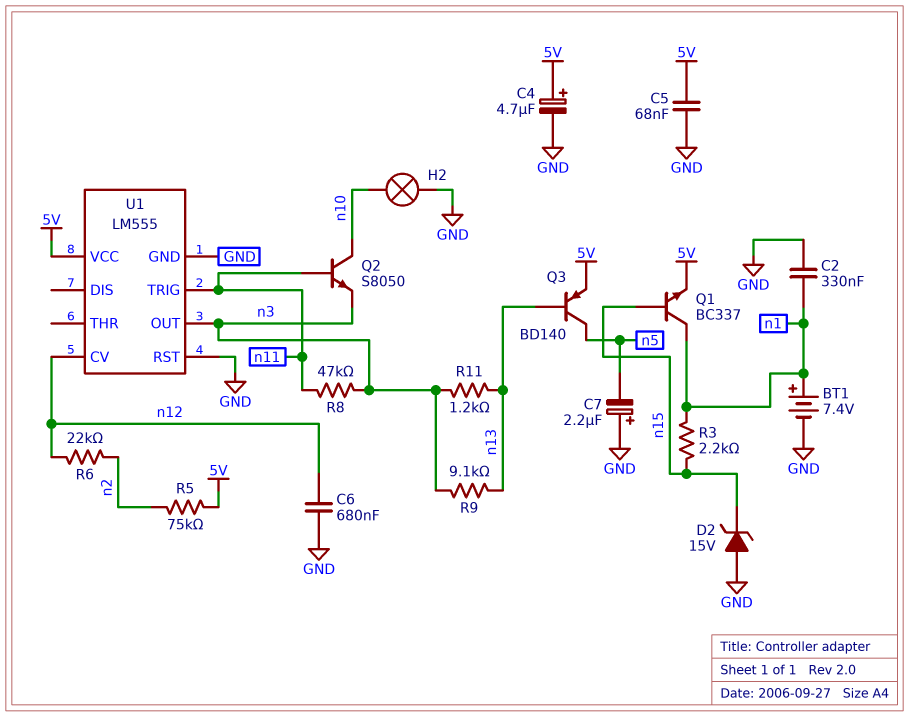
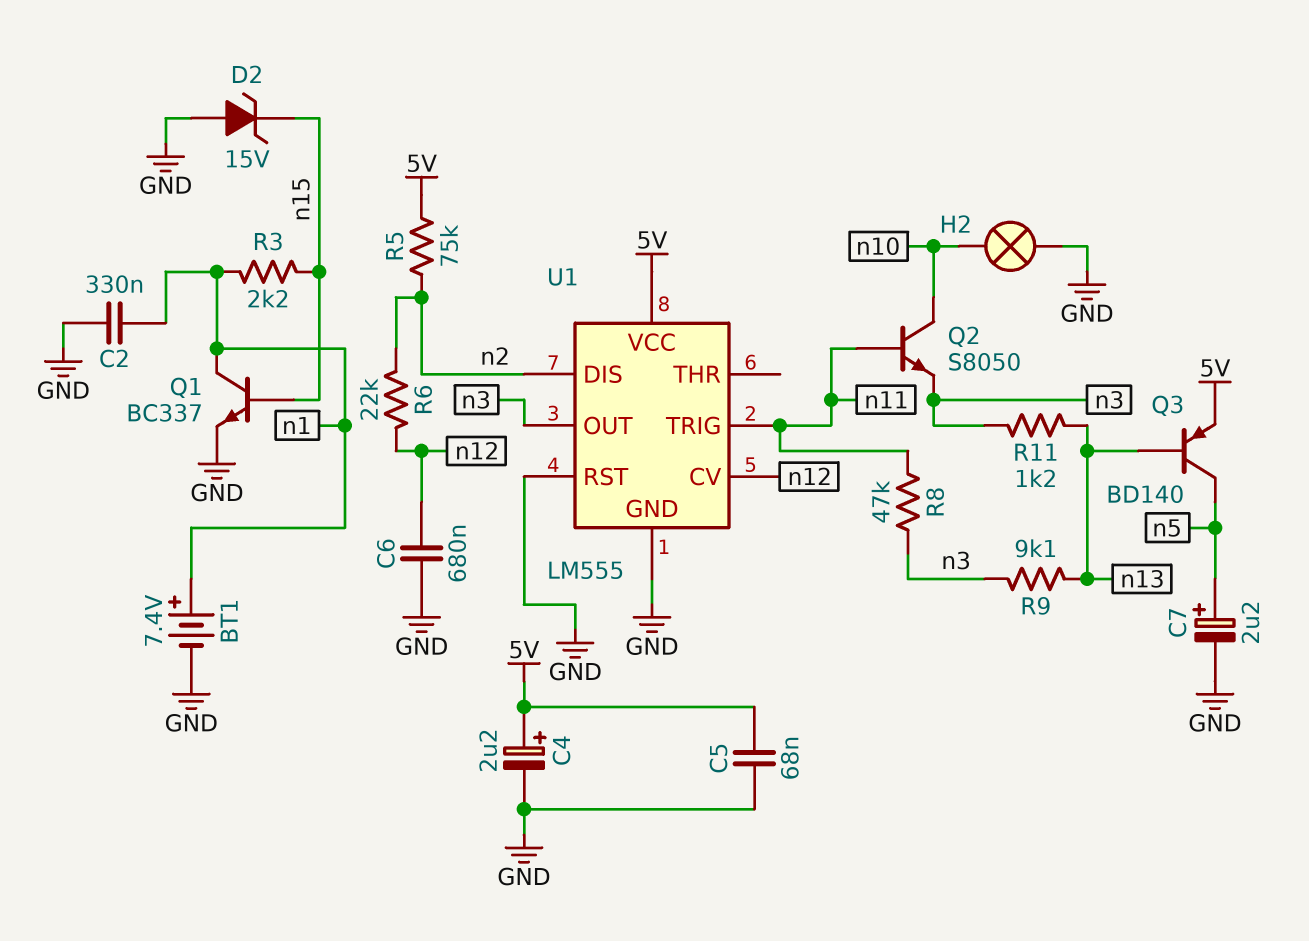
C4: 4.7uF (plus 5V, minus GND) -> 2.2uF (plus 5V, minus GND)
C7: 2.2uF (plus GND, minus n5) -> 2.2uF (plus n5, minus GND)
Q1: NPN BC337 (B n15, C n1, E 5V) -> NPN BC337 (B n15, C n1, E GND)
U1 pin DIS: none -> n2

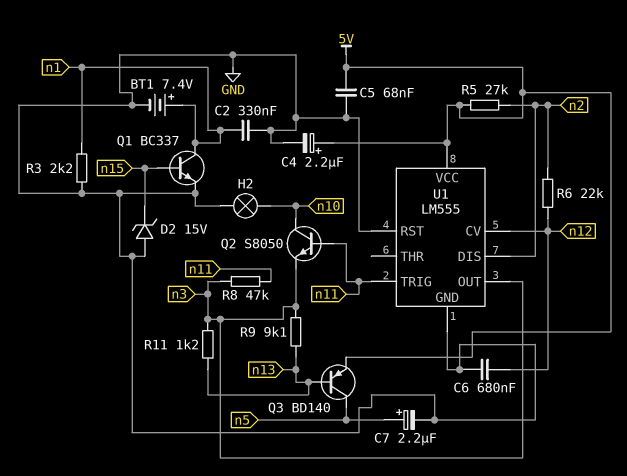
R3: 2.2k (n1, n15) -> 2.2k (GND, n1)
R5: 75k (5V, n2) -> 27k (5V, n2)

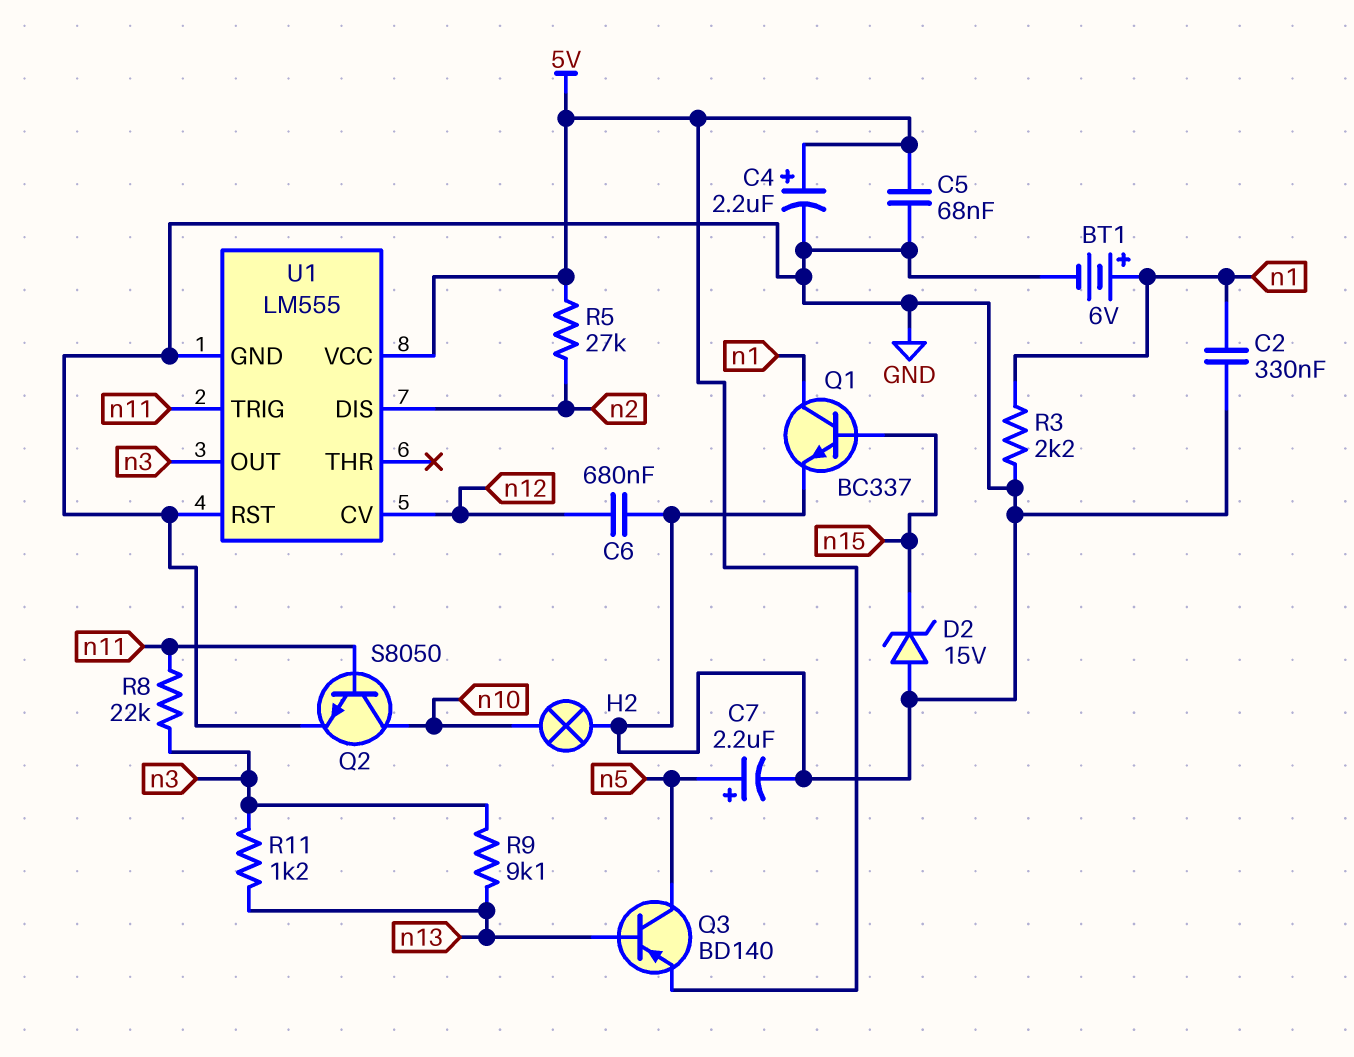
BT1: 7.4V (plus n1, minus GND) -> 6V (plus n1, minus GND)
Q2: NPN S8050 (B n11, C n10, E n3) -> NPN S8050 (B n11, C n10, E GND)
R6: 22k (n2, n12) -> none
R8: 47k (n3, n11) -> 22k (n3, n11)

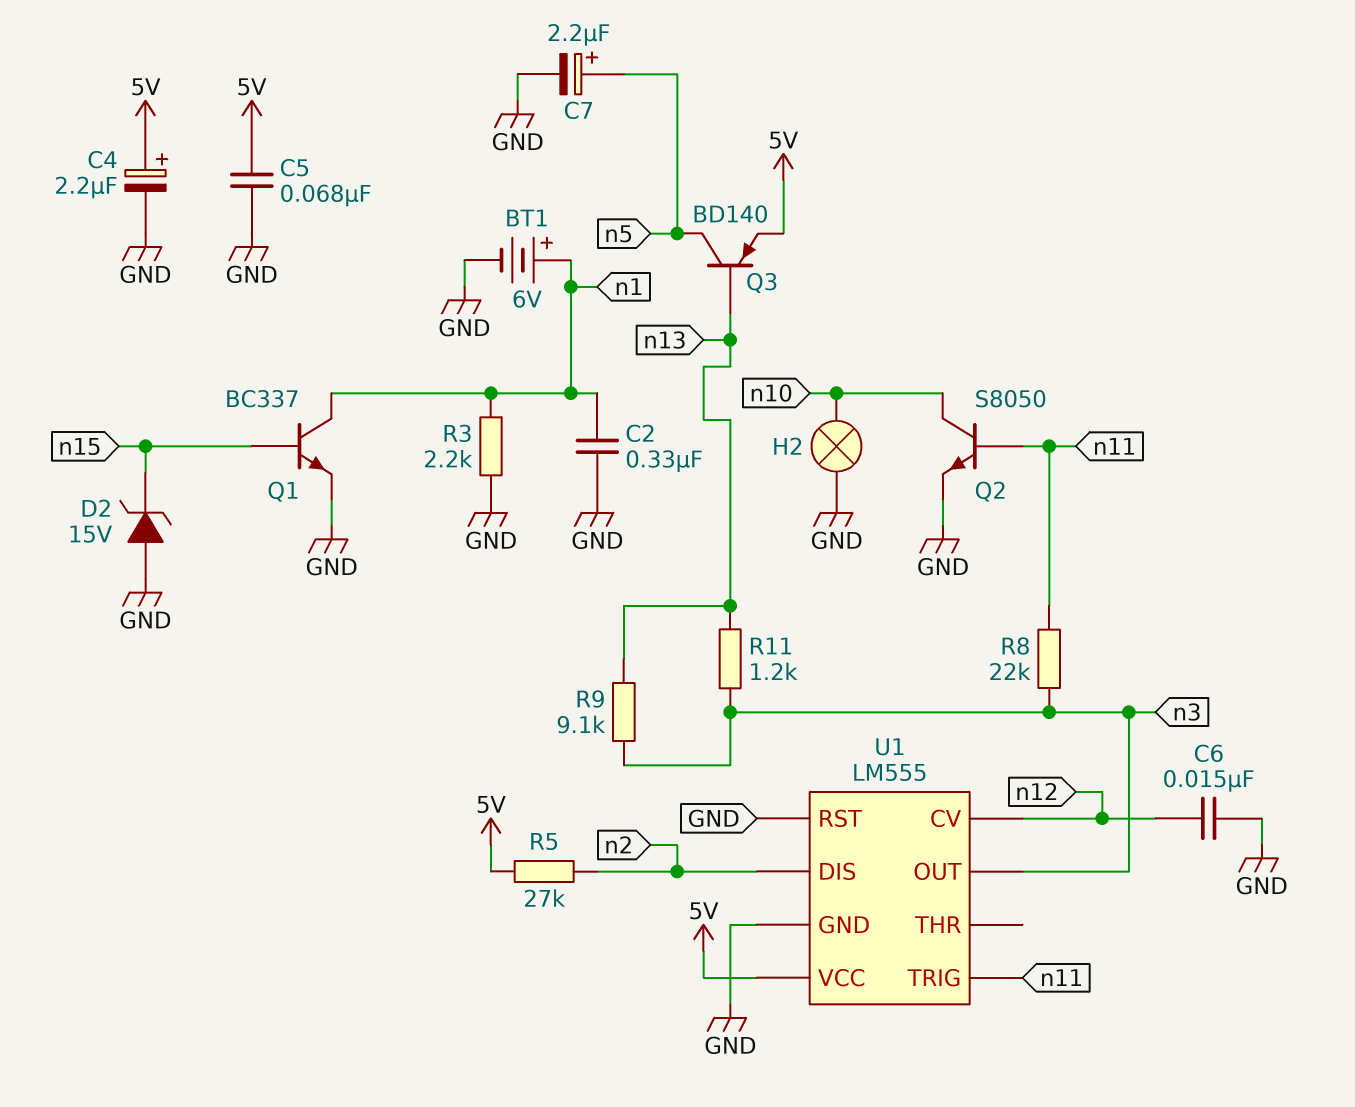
C6: 680nF (GND, n12) -> 15nF (GND, n12)

